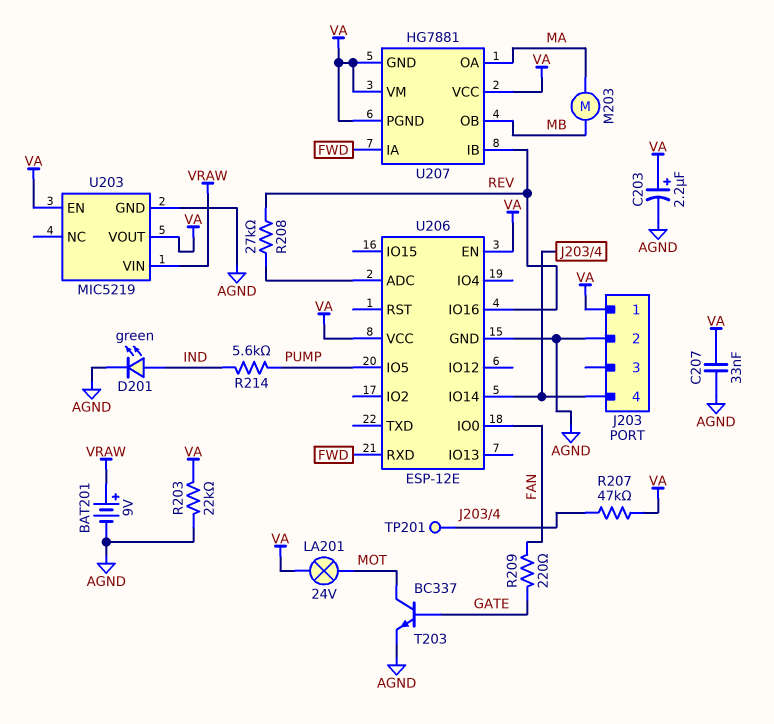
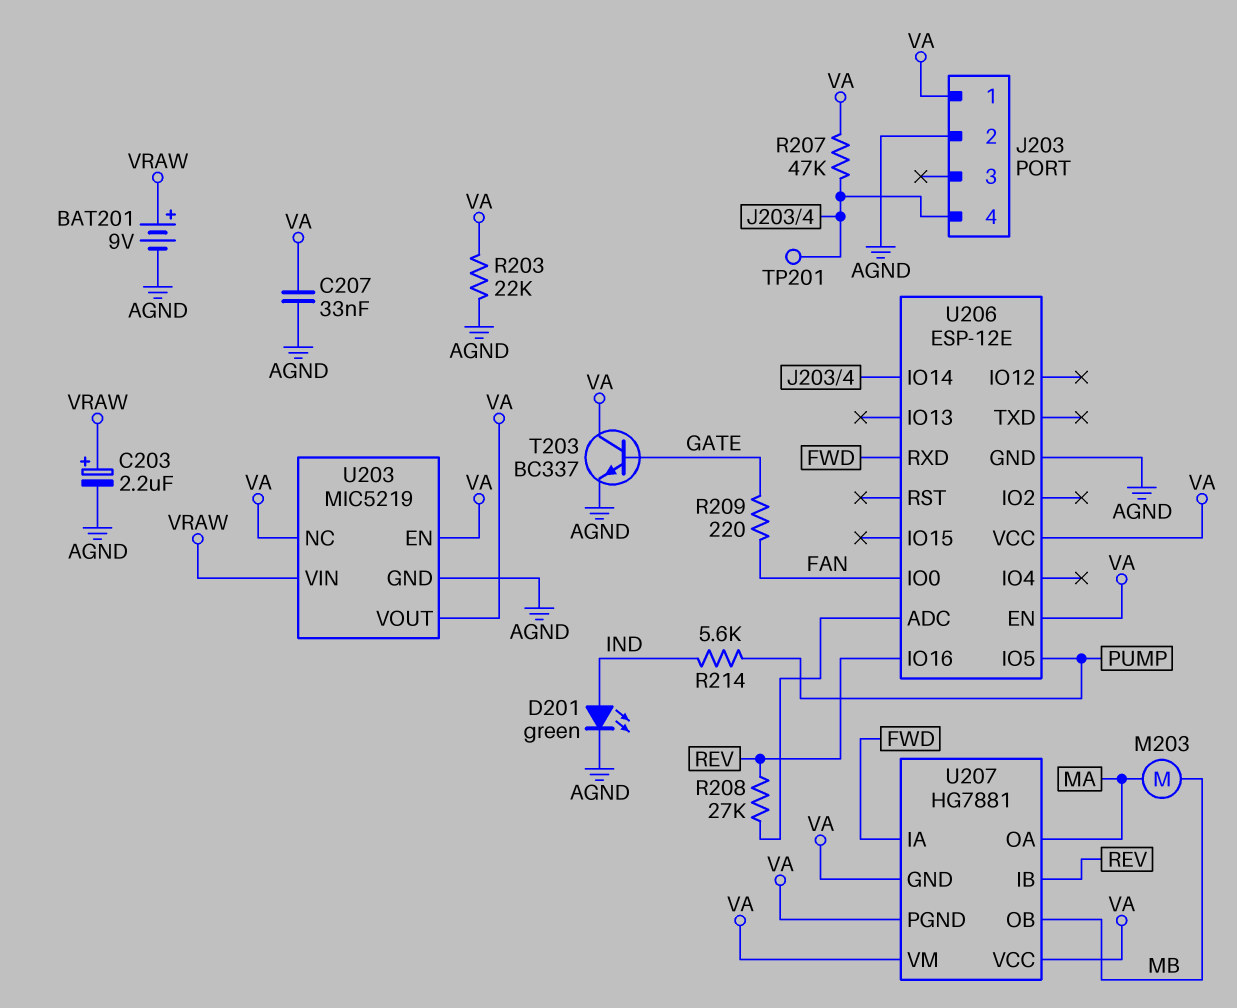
C203: 2.2uF (plus VA, minus AGND) -> 2.2uF (plus VRAW, minus AGND)
LA201: lamp 24V (MOT, VA) -> none
T203: NPN BC337 (B GATE, C MOT, E AGND) -> NPN BC337 (B GATE, C VA, E AGND)
U203 pin NC: none -> VA

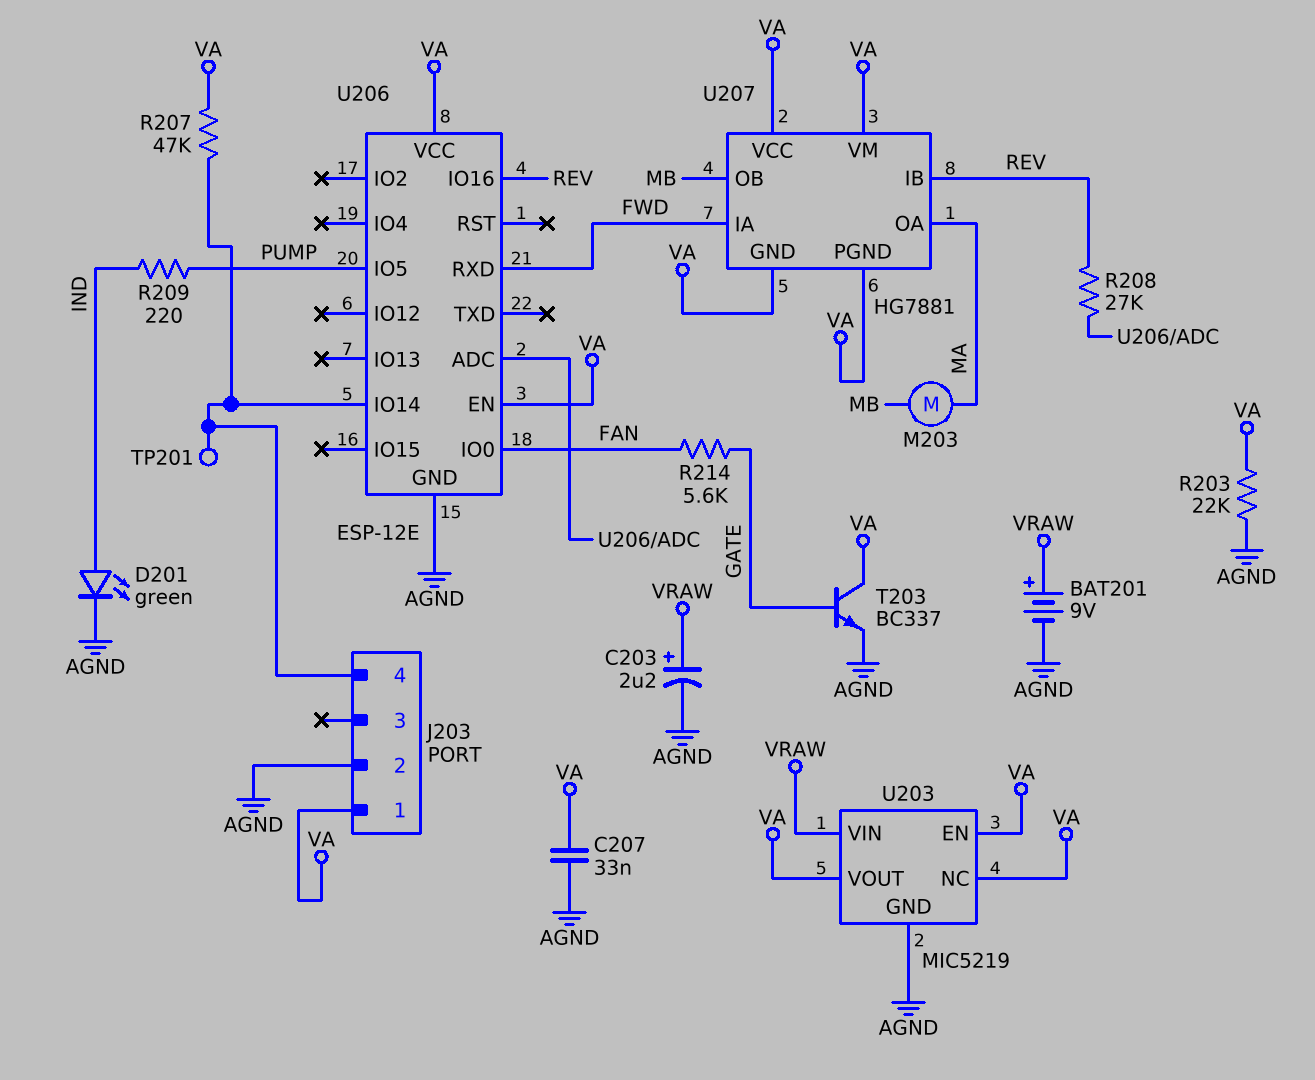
R209: 220 (FAN, GATE) -> 220 (IND, PUMP)
R214: 5.6k (IND, PUMP) -> 5.6k (FAN, GATE)

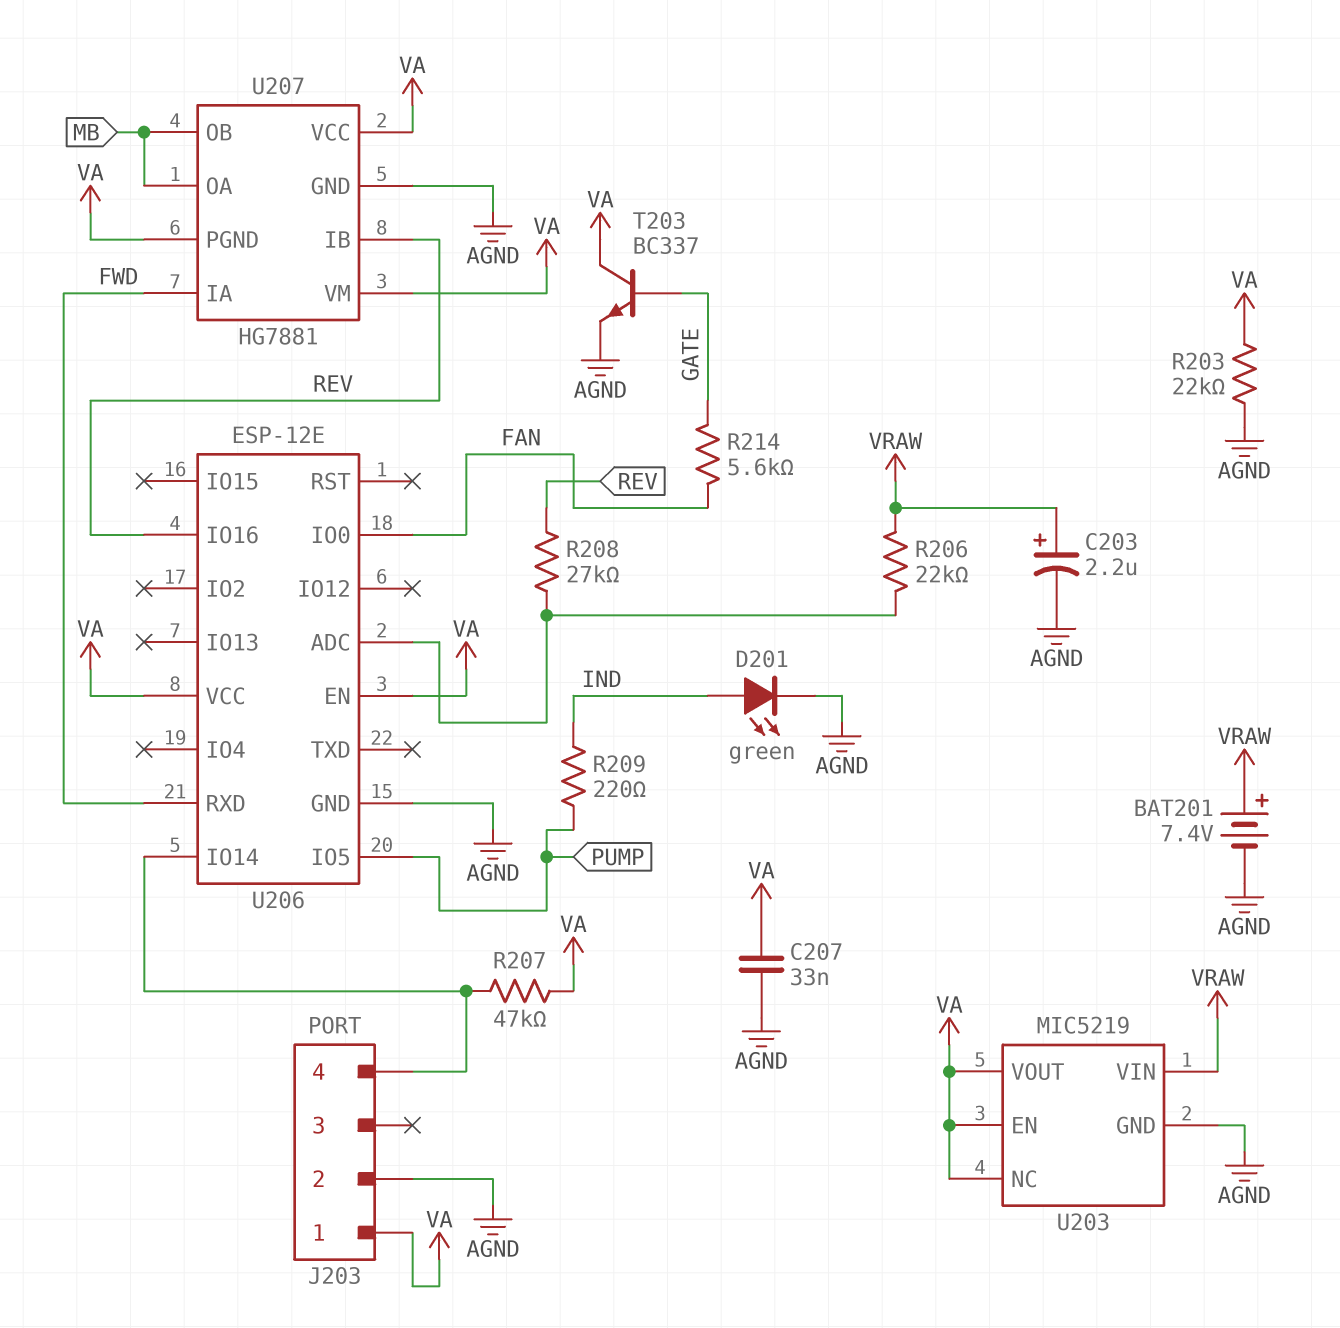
BAT201: 9V (plus VRAW, minus AGND) -> 7.4V (plus VRAW, minus AGND)
M203: motor (MA, MB) -> none
R206: none -> 22k (U206/ADC, VRAW)
TP201: test point (J203/4) -> none
U207 pin GND: VA -> AGND
U207 pin OA: MA -> MB

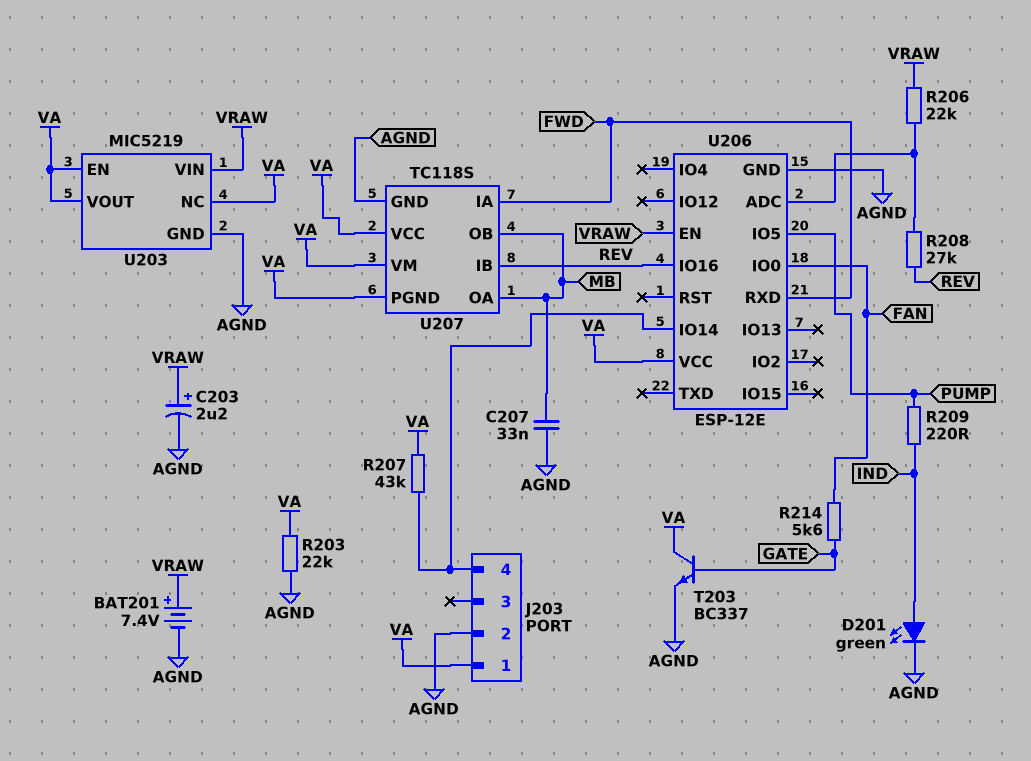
C207: 33nF (AGND, VA) -> 33nF (AGND, MB)
R207: 47k (J203/4, VA) -> 43k (J203/4, VA)
U206 pin EN: VA -> VRAW
U207: HG7881 -> TC118S

